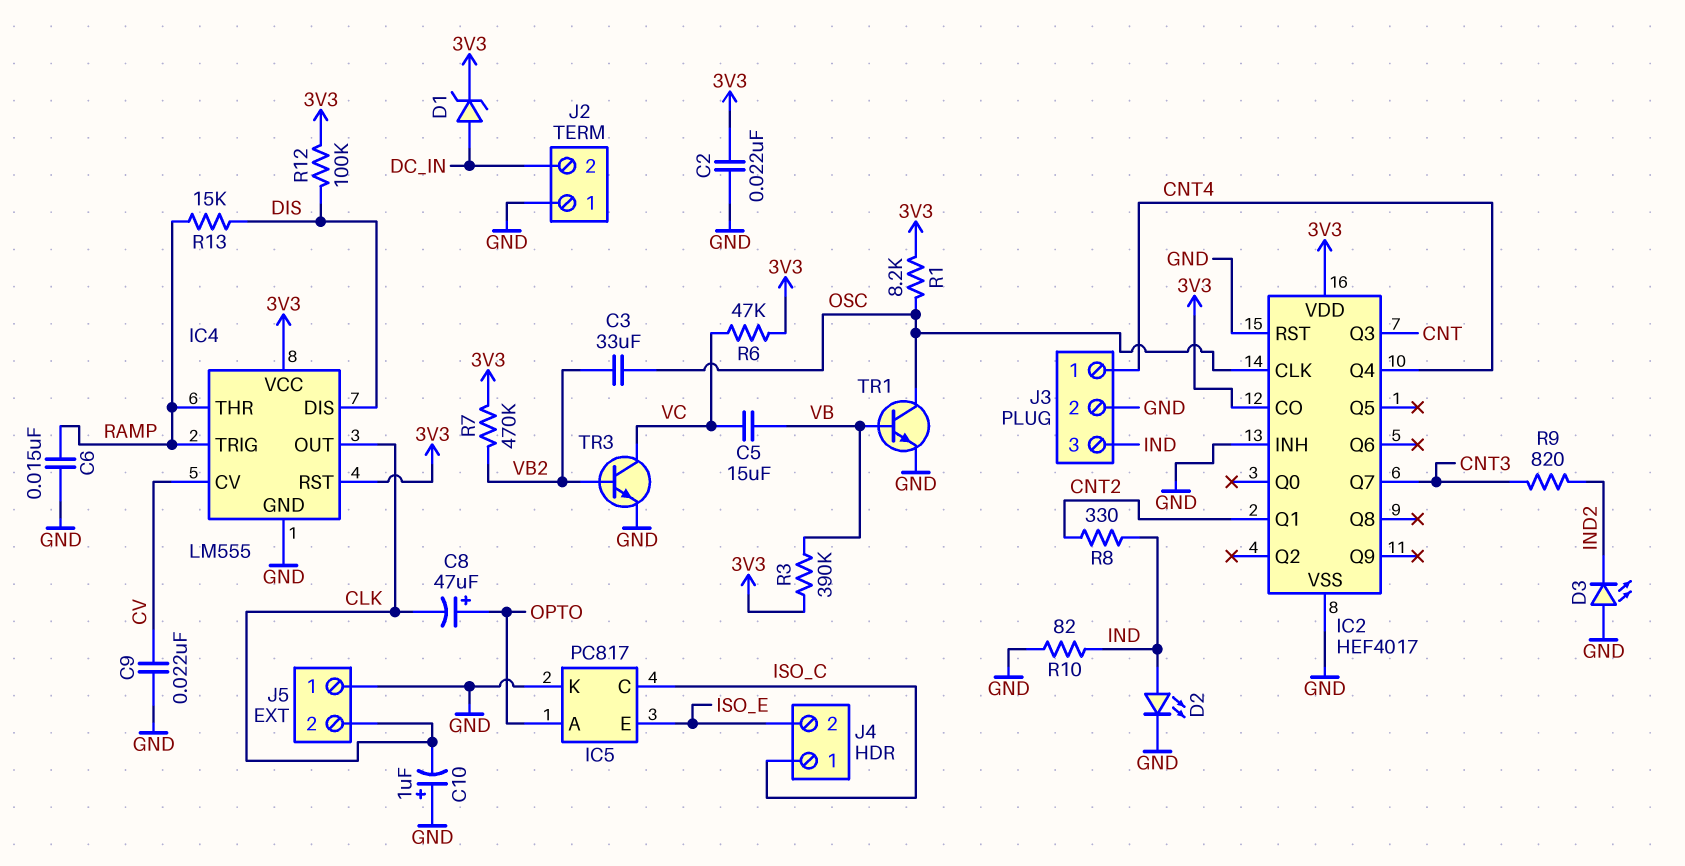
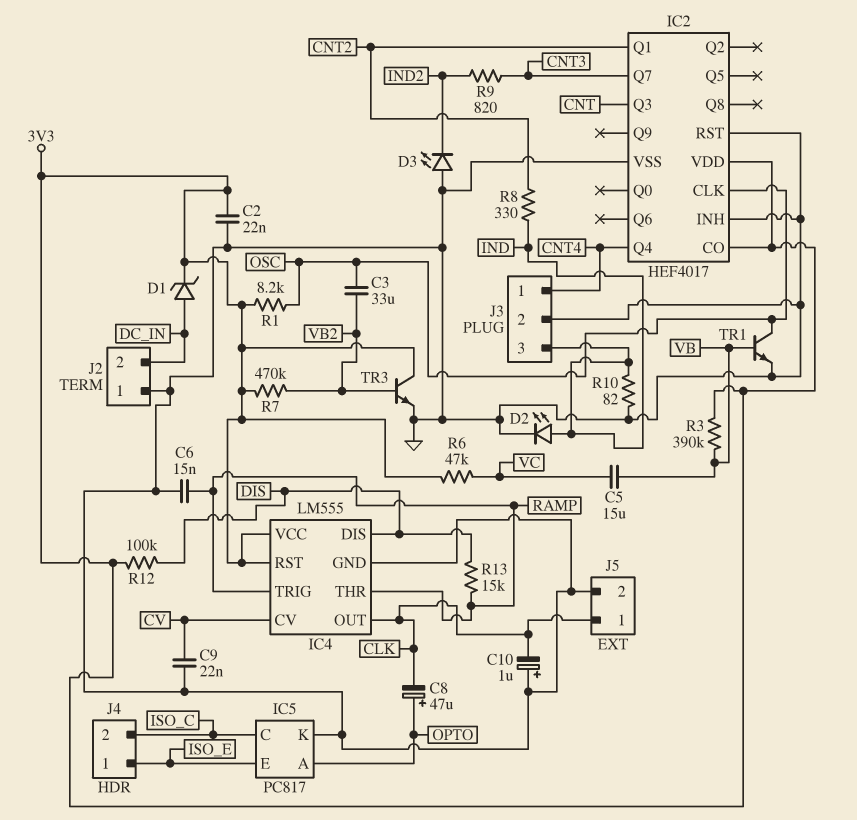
J4 pin 1: ISO_C -> ISO_E
J4 pin 2: ISO_E -> ISO_C
J5 pin 1: GND -> CLK
J5 pin 2: CLK -> GND
TR3: NPN (B VB2, C VC, E GND) -> NPN (B VB2, C 3V3, E GND)

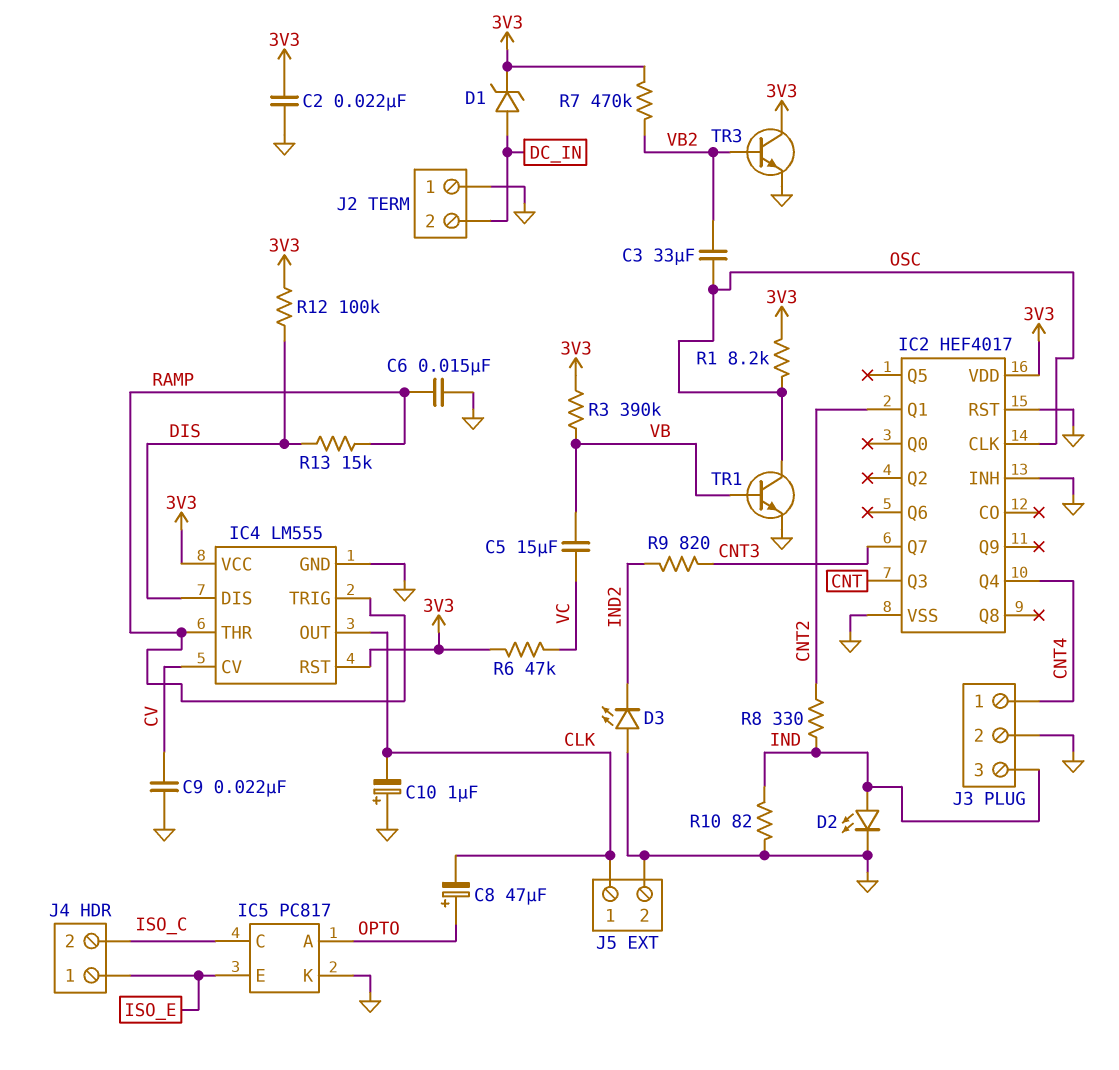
IC2 pin CO: 3V3 -> none

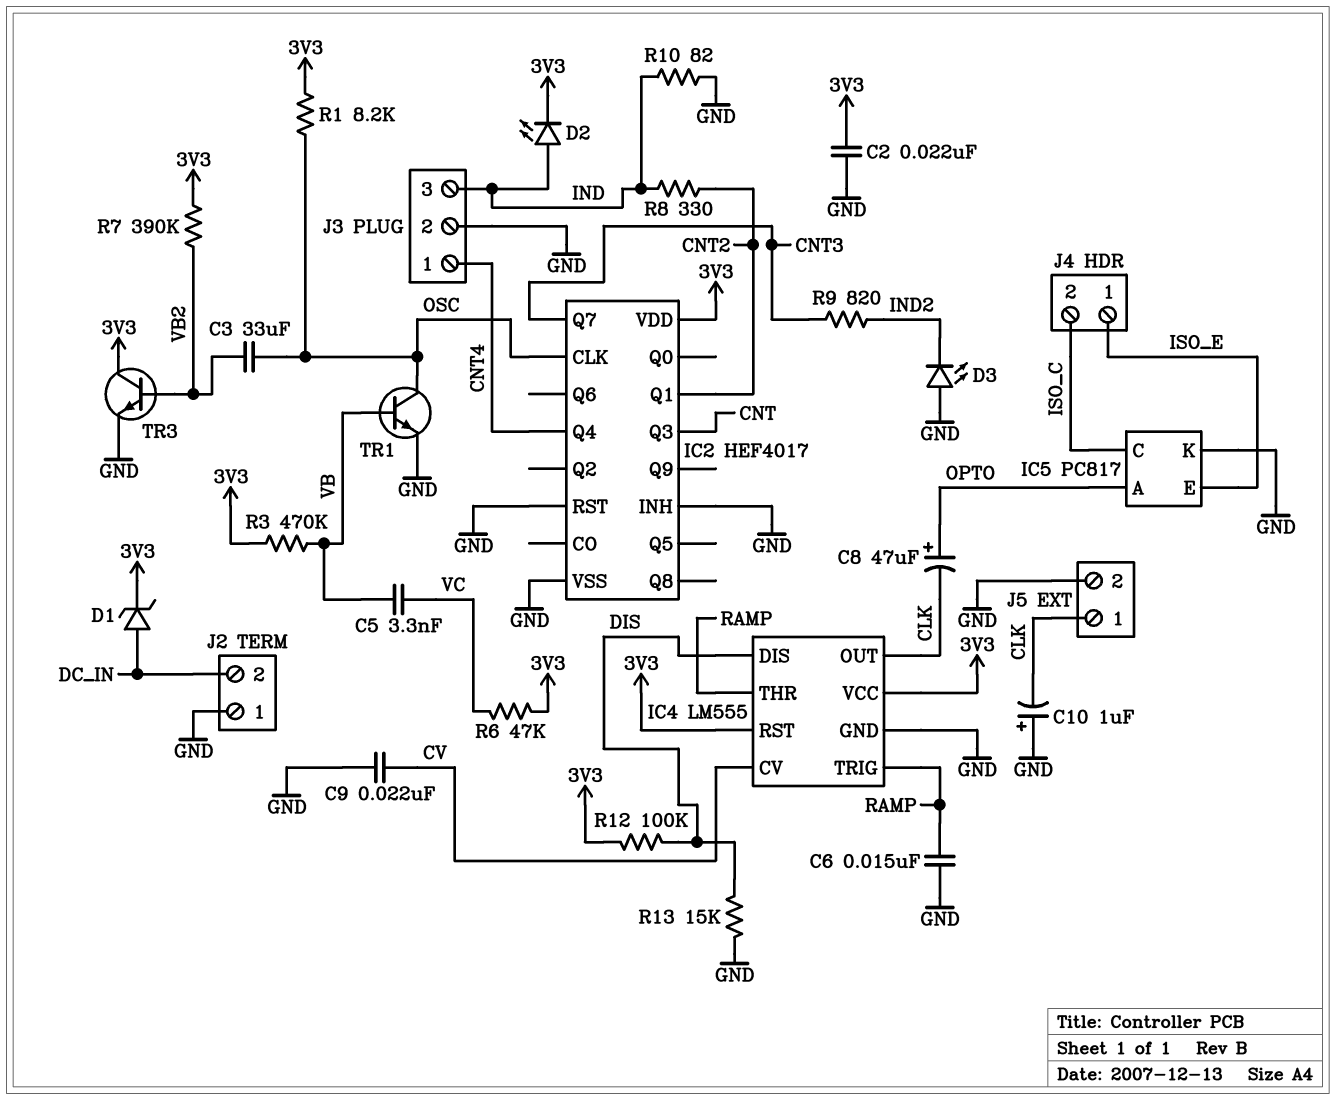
C5: 15uF (VB, VC) -> 3.3nF (VB, VC)
D2: LED (A IND, K GND) -> LED (A IND, K 3V3)
R3: 390k (3V3, VB) -> 470k (3V3, VB)
R7: 470k (3V3, VB2) -> 390k (3V3, VB2)
R13: 15k (DIS, RAMP) -> 15k (DIS, GND)

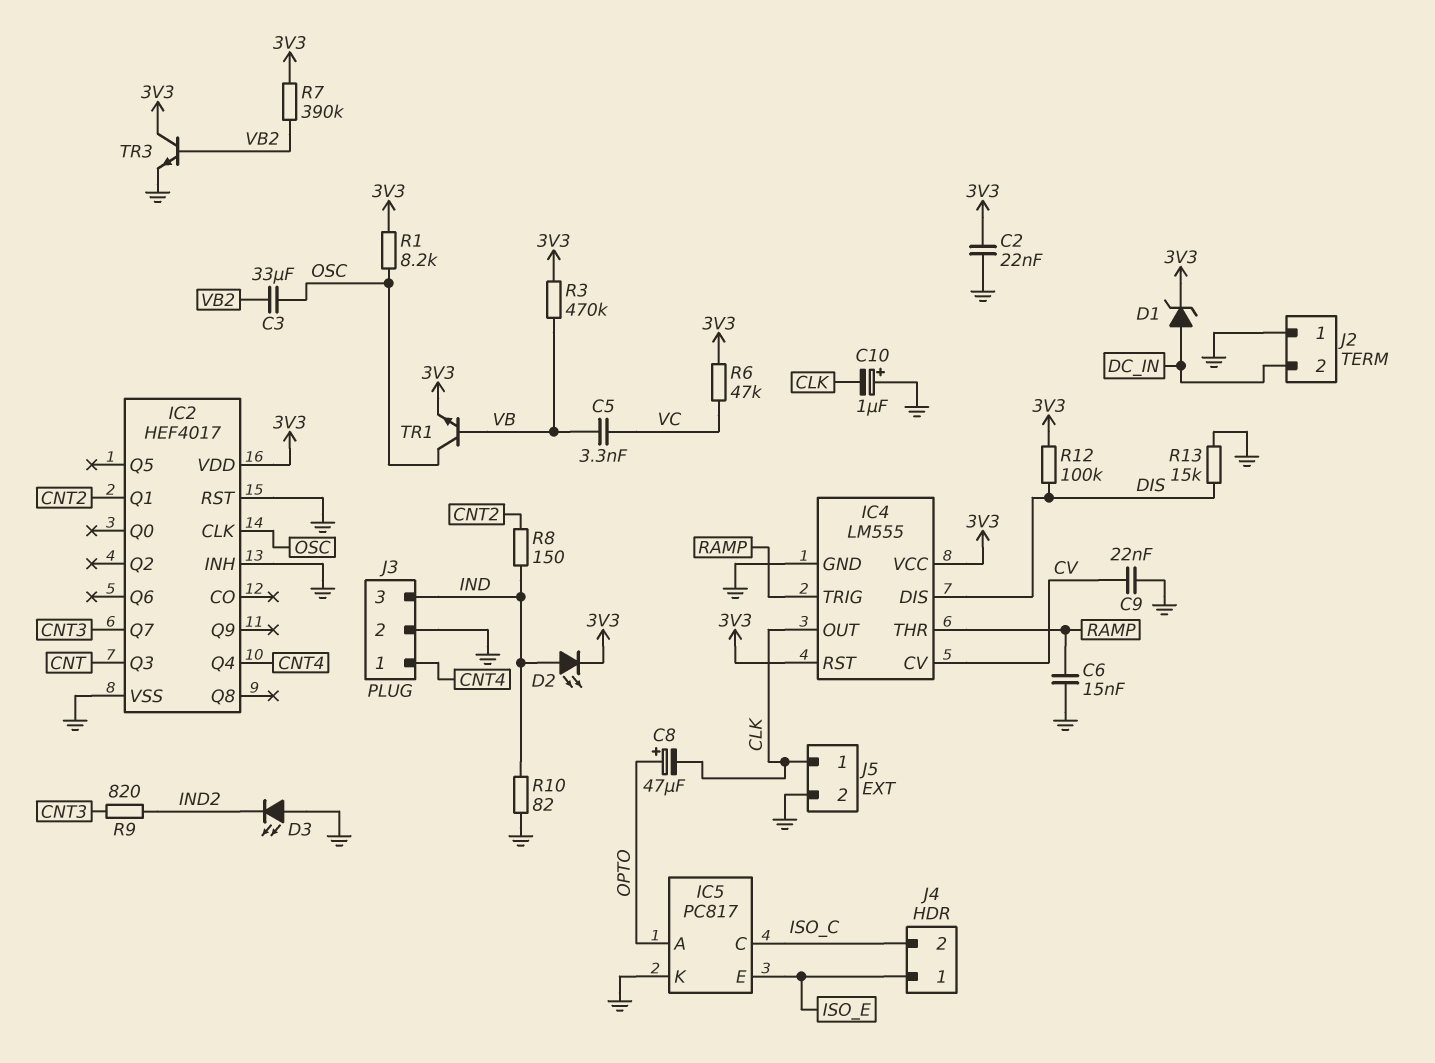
R8: 330 (CNT2, IND) -> 150 (CNT2, IND)
TR1: NPN (B VB, C OSC, E GND) -> NPN (B VB, C OSC, E 3V3)

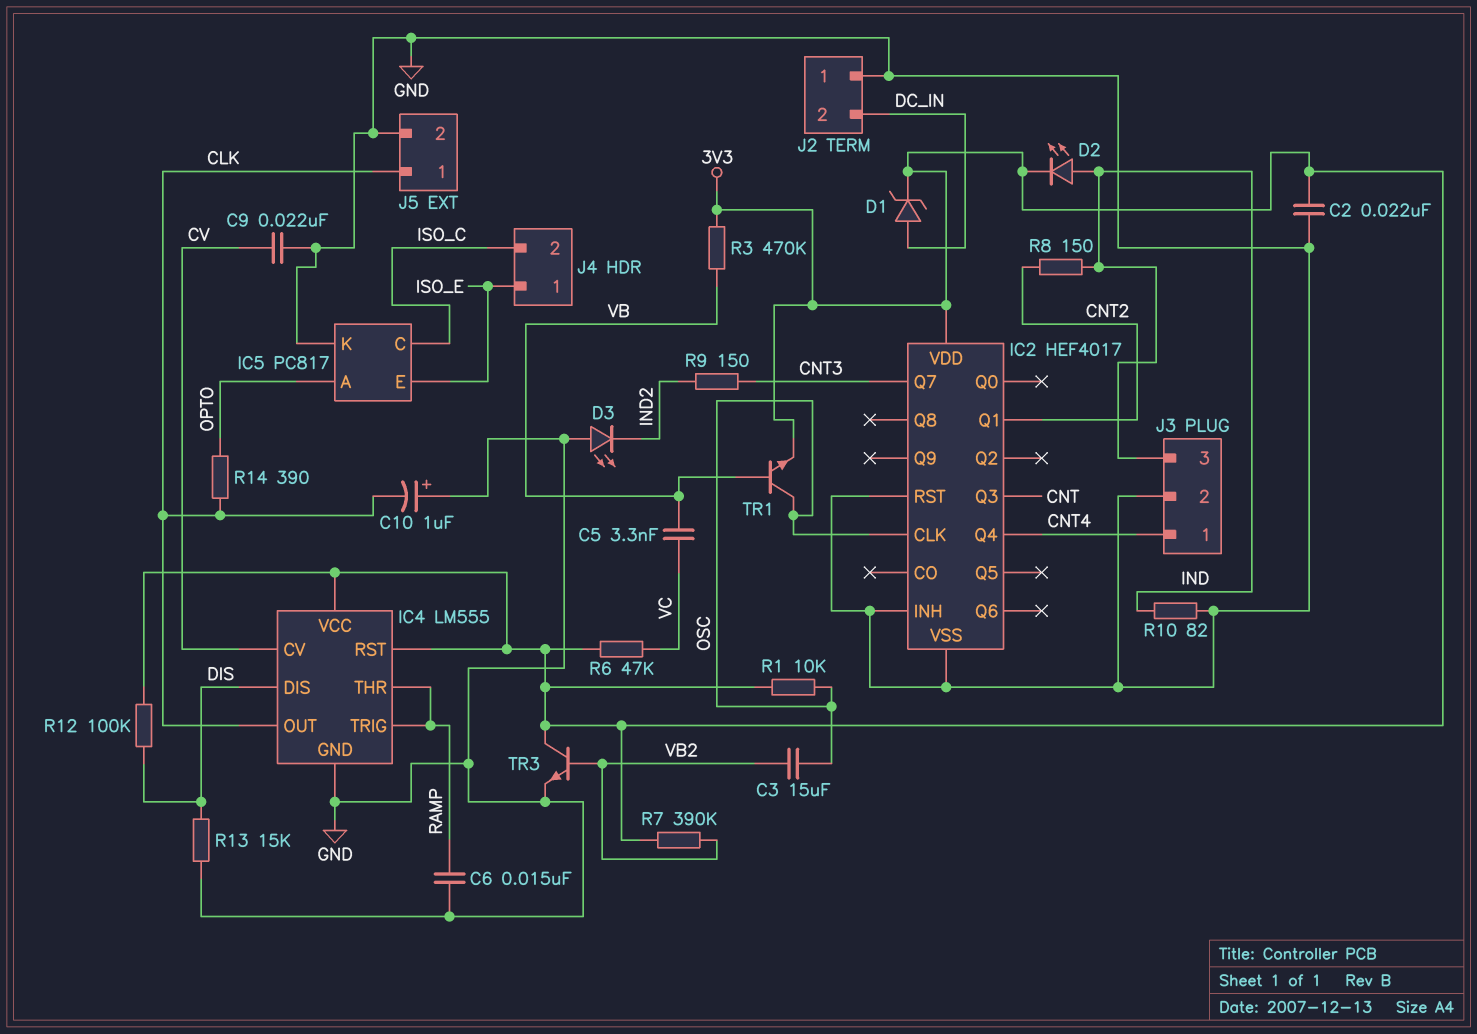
C3: 33uF (OSC, VB2) -> 15uF (OSC, VB2)
C8: 47uF (plus OPTO, minus CLK) -> none
R1: 8.2k (3V3, OSC) -> 10k (3V3, OSC)
R9: 820 (CNT3, IND2) -> 150 (CNT3, IND2)
R14: none -> 390 (CLK, OPTO)

